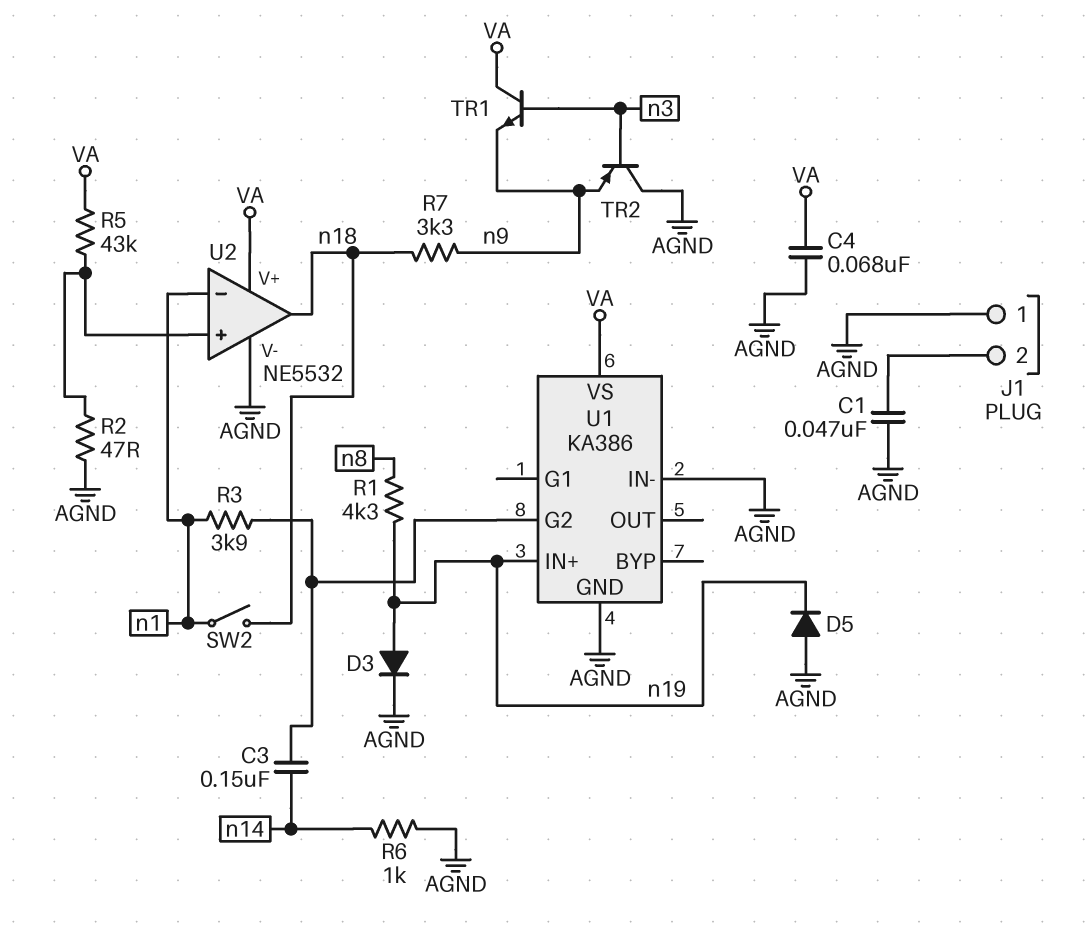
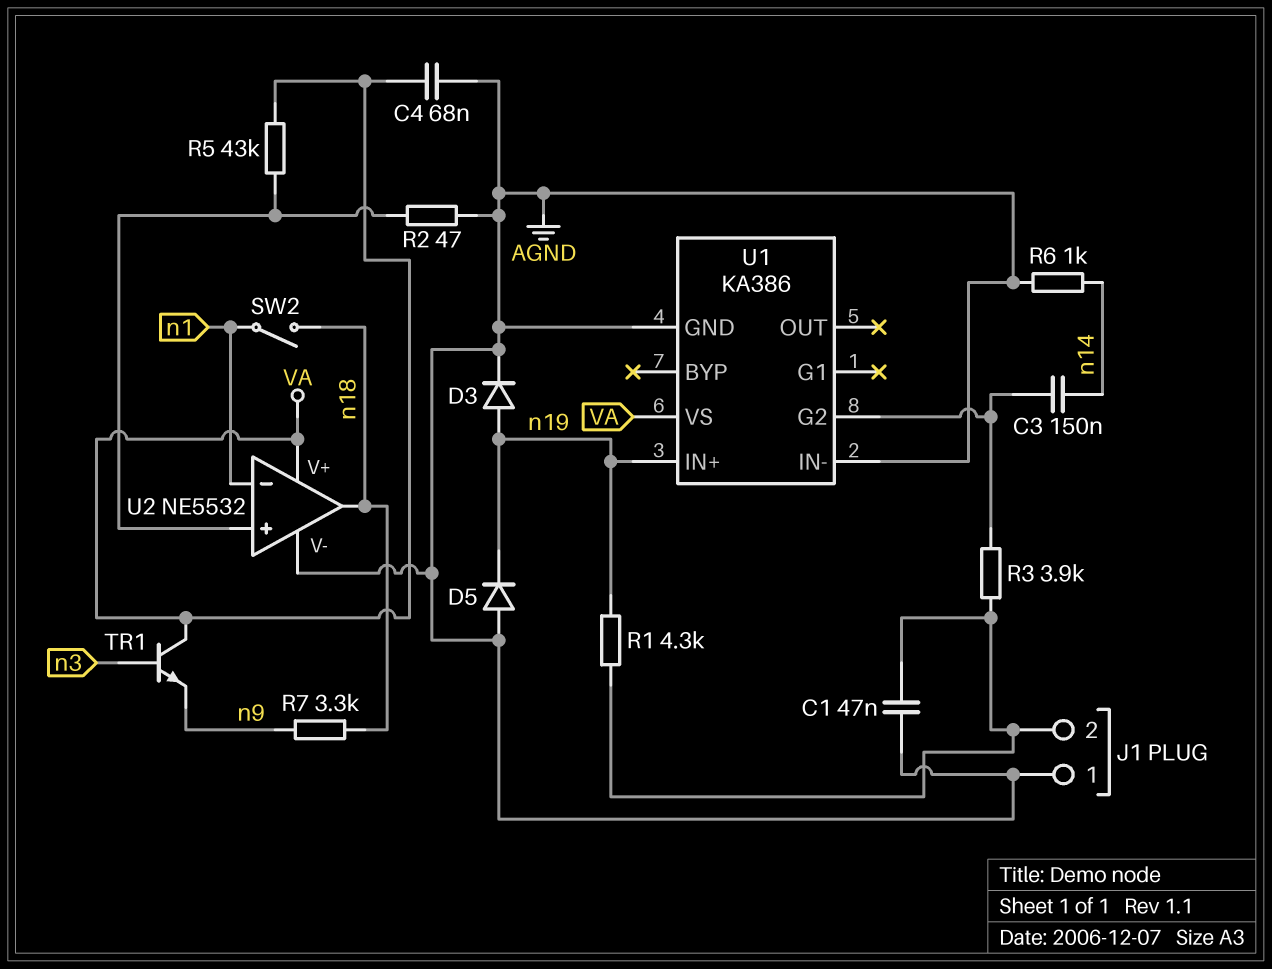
R1: 4.3k (n8, n19) -> 4.3k (J1/2, n19)
R3: 3.9k (U1/G2, n1) -> 3.9k (J1/2, U1/G2)
TR2: PNP (B n3, C AGND, E n9) -> none

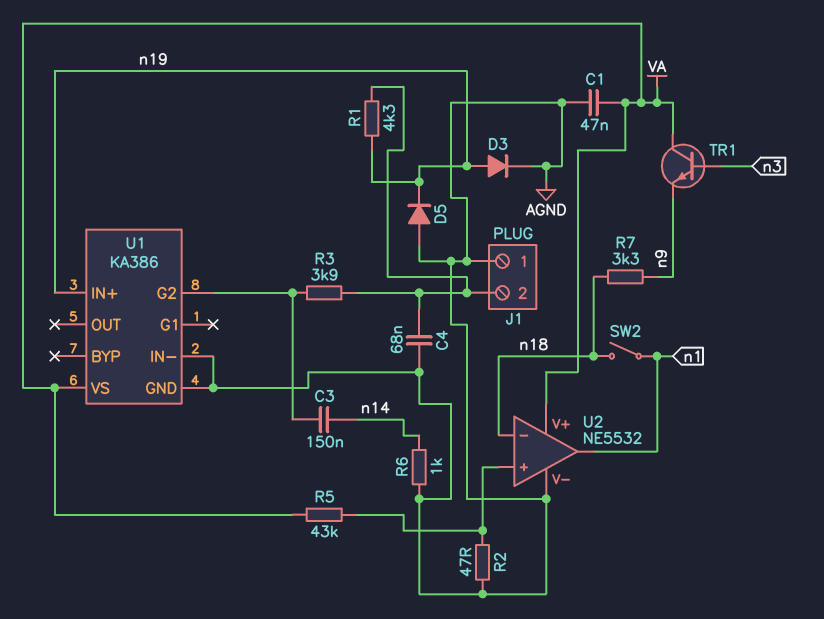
C1: 47nF (AGND, J1/2) -> 47nF (AGND, VA)
C4: 68nF (AGND, VA) -> 68nF (AGND, J1/2)
U2 pin in-: n1 -> n18
U2 pin out: n18 -> n1

